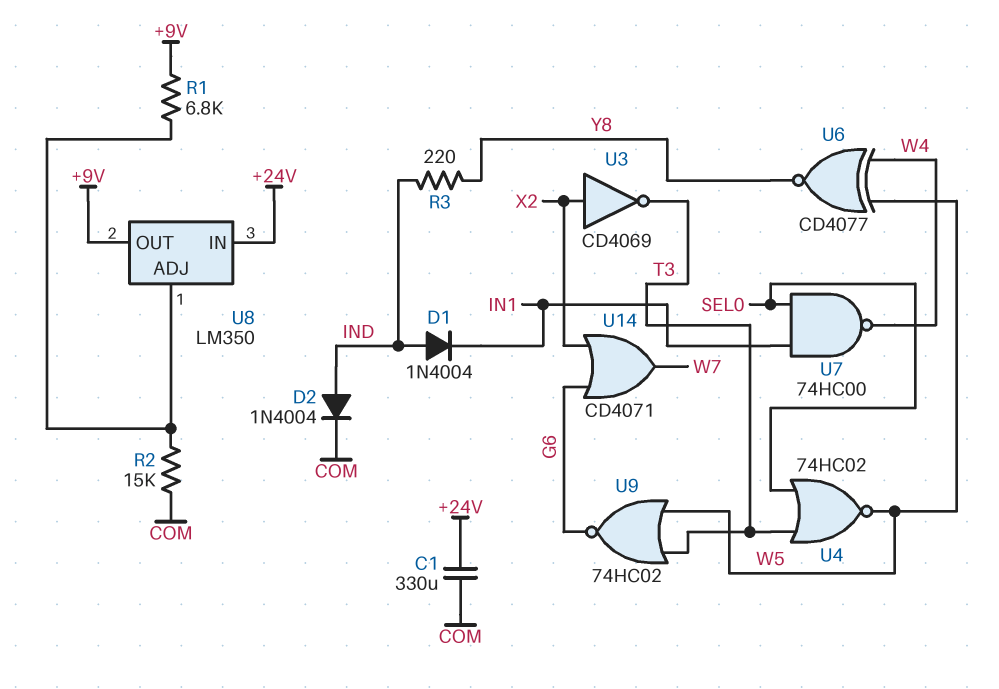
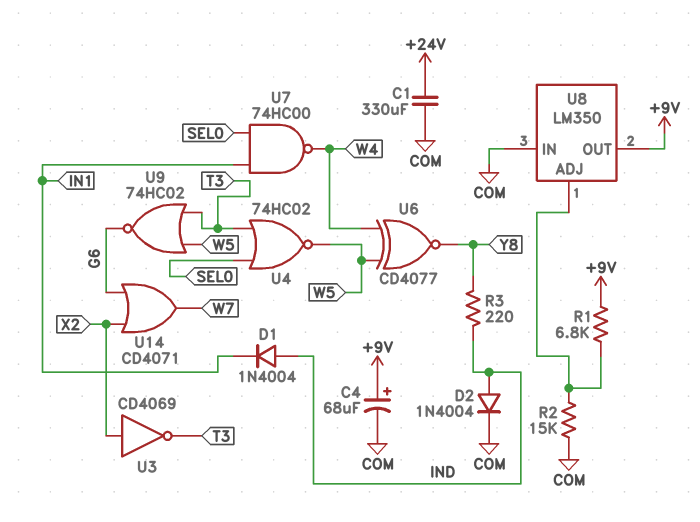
C4: none -> 68uF (plus +9V, minus COM)
U8 pin IN: +24V -> COM

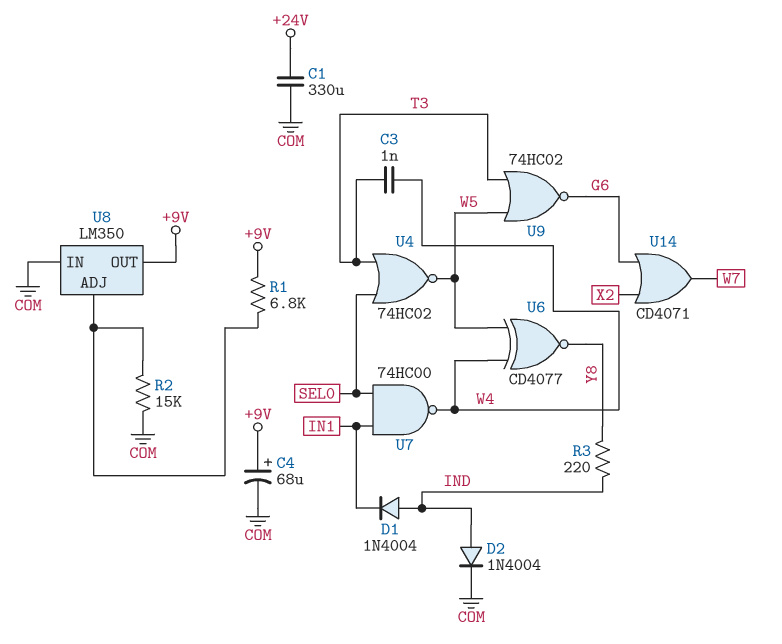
C3: none -> 1nF (T3, W4)
U3: NOT CD4069 (in X2, out T3) -> none

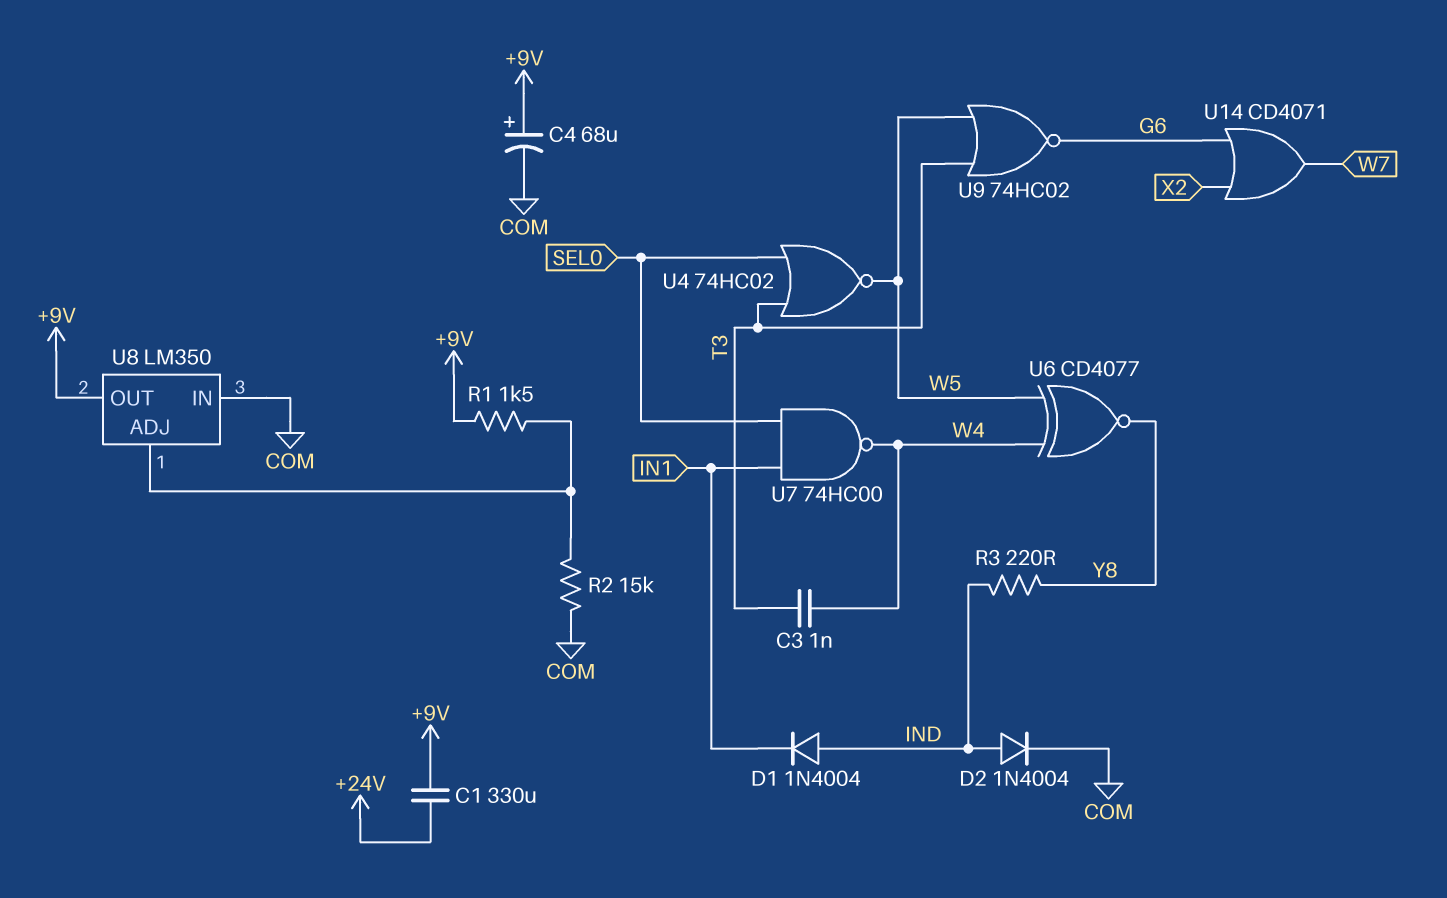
C1: 330uF (+24V, COM) -> 330uF (+9V, +24V)
R1: 6.8k (+9V, U8/ADJ) -> 1.5k (+9V, U8/ADJ)

